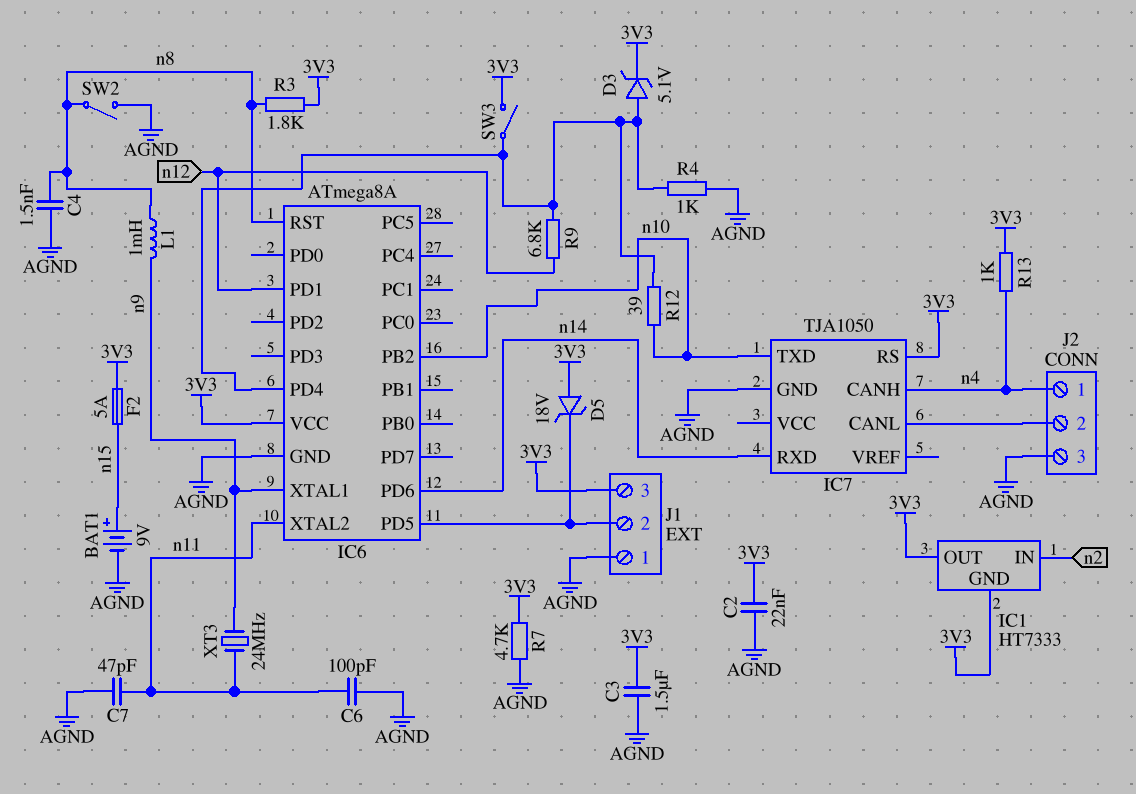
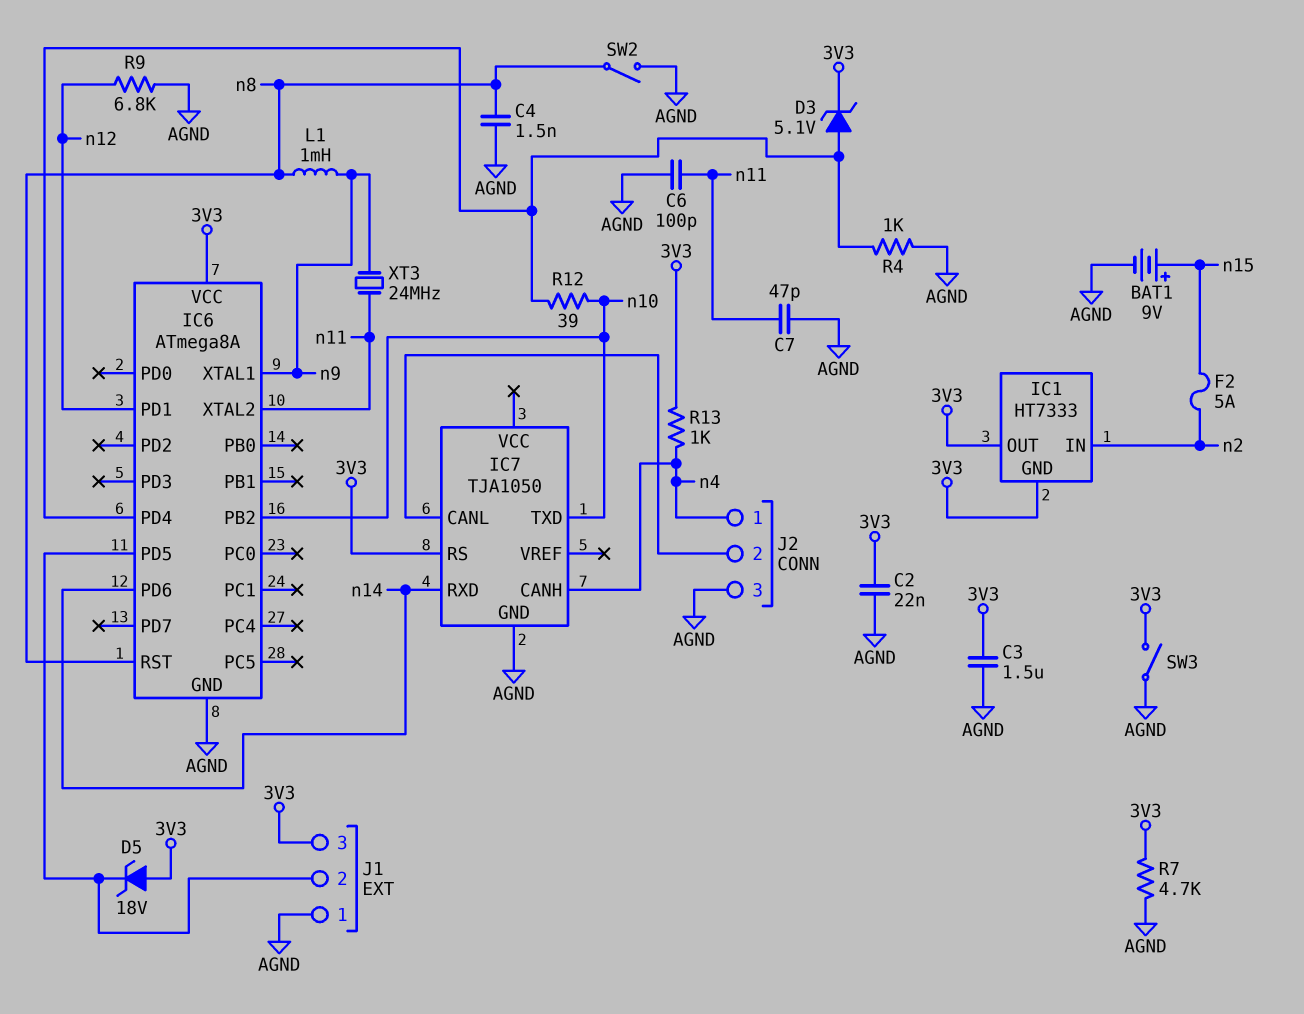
F2: 5A (3V3, n15) -> 5A (n2, n15)
R3: 1.8k (3V3, n8) -> none
R9: 6.8k (IC6/PD4, n12) -> 6.8k (AGND, n12)
SW3: switch (3V3, IC6/PD4) -> switch (3V3, AGND)

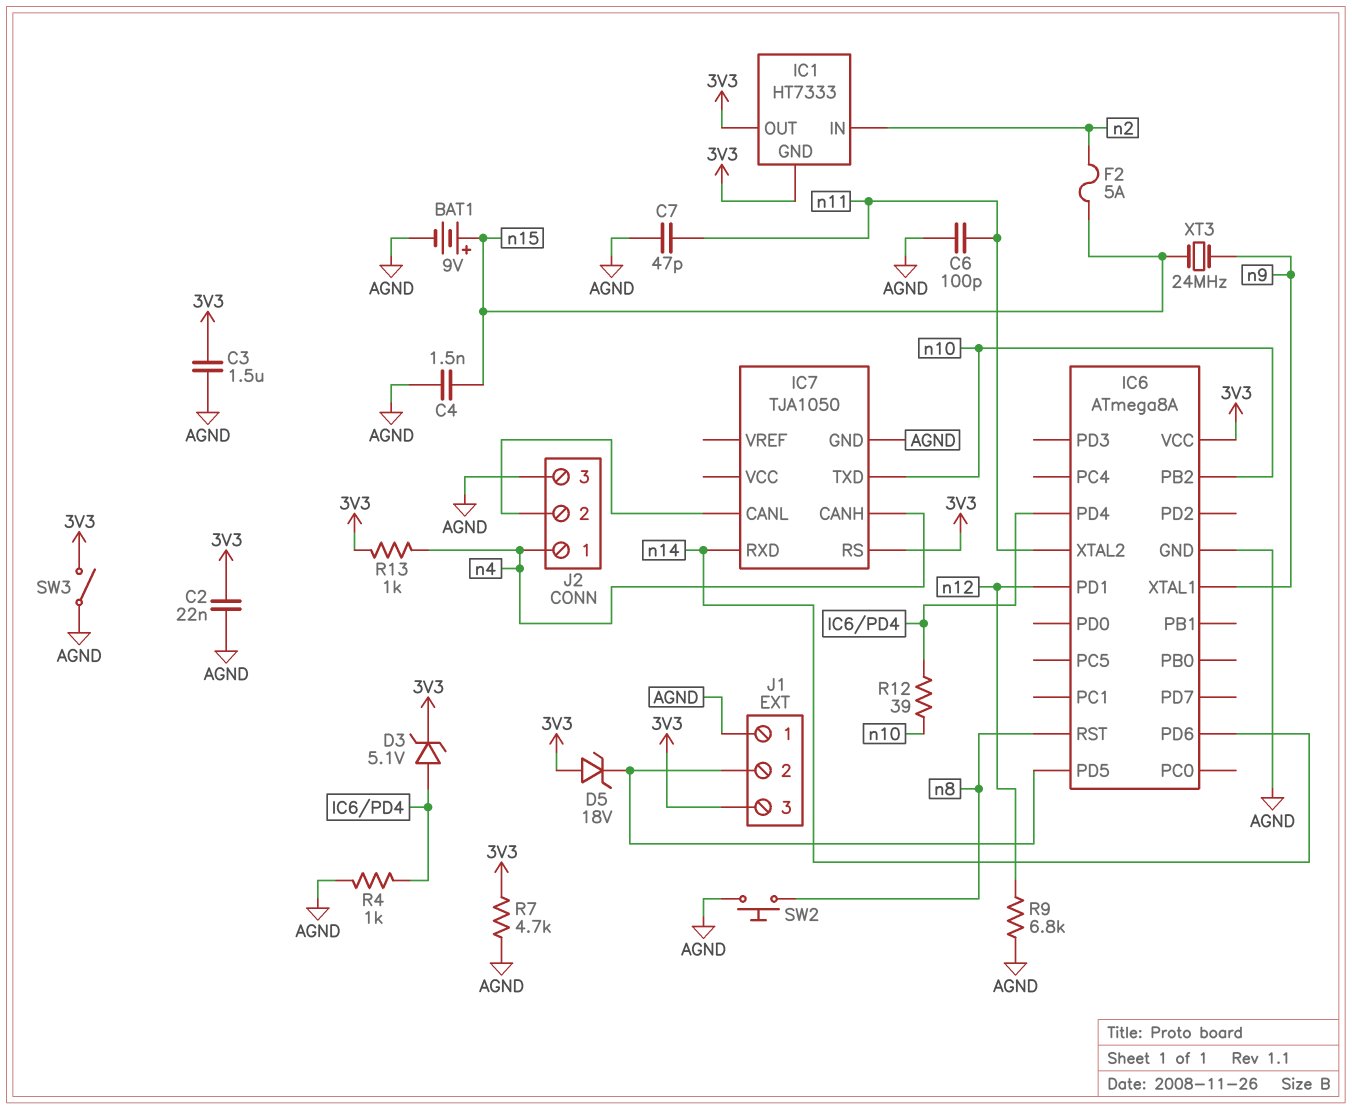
C4: 1.5nF (AGND, n8) -> 1.5nF (AGND, n15)
L1: 1mH (n8, n9) -> none
SW2: switch (AGND, n8) -> button (AGND, n8)
XT3: 24MHz (n9, n11) -> 24MHz (n9, n15)

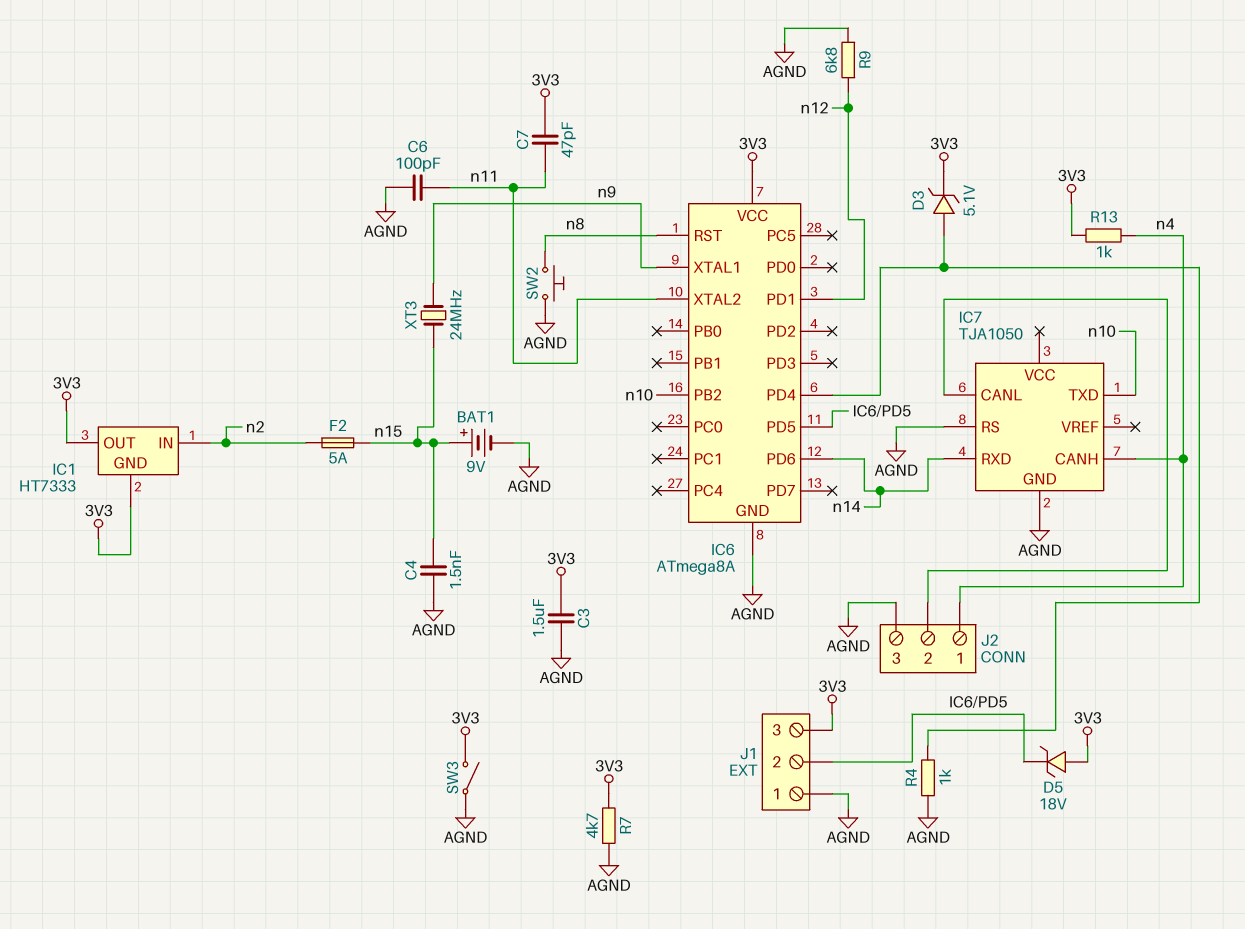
C2: 22nF (3V3, AGND) -> none
C7: 47pF (AGND, n11) -> 47pF (3V3, n11)
IC7 pin RS: 3V3 -> AGND
R12: 39 (IC6/PD4, n10) -> none

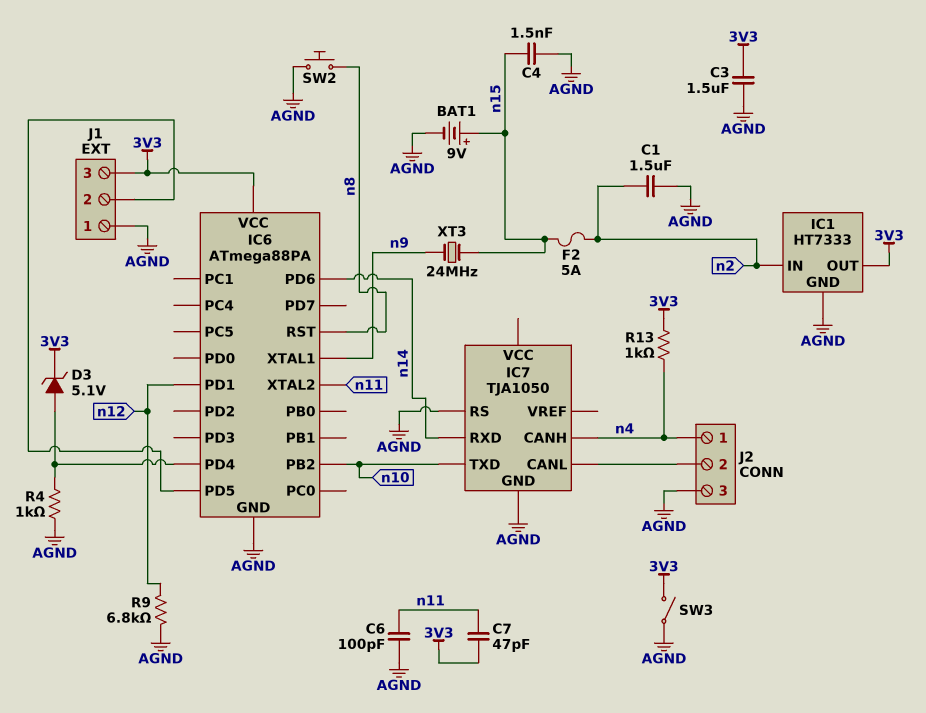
C1: none -> 1.5uF (AGND, n2)
D5: zener 18V (A 3V3, K IC6/PD5) -> none
IC1 pin GND: 3V3 -> AGND
IC6: ATmega8A -> ATmega88PA
R7: 4.7k (3V3, AGND) -> none

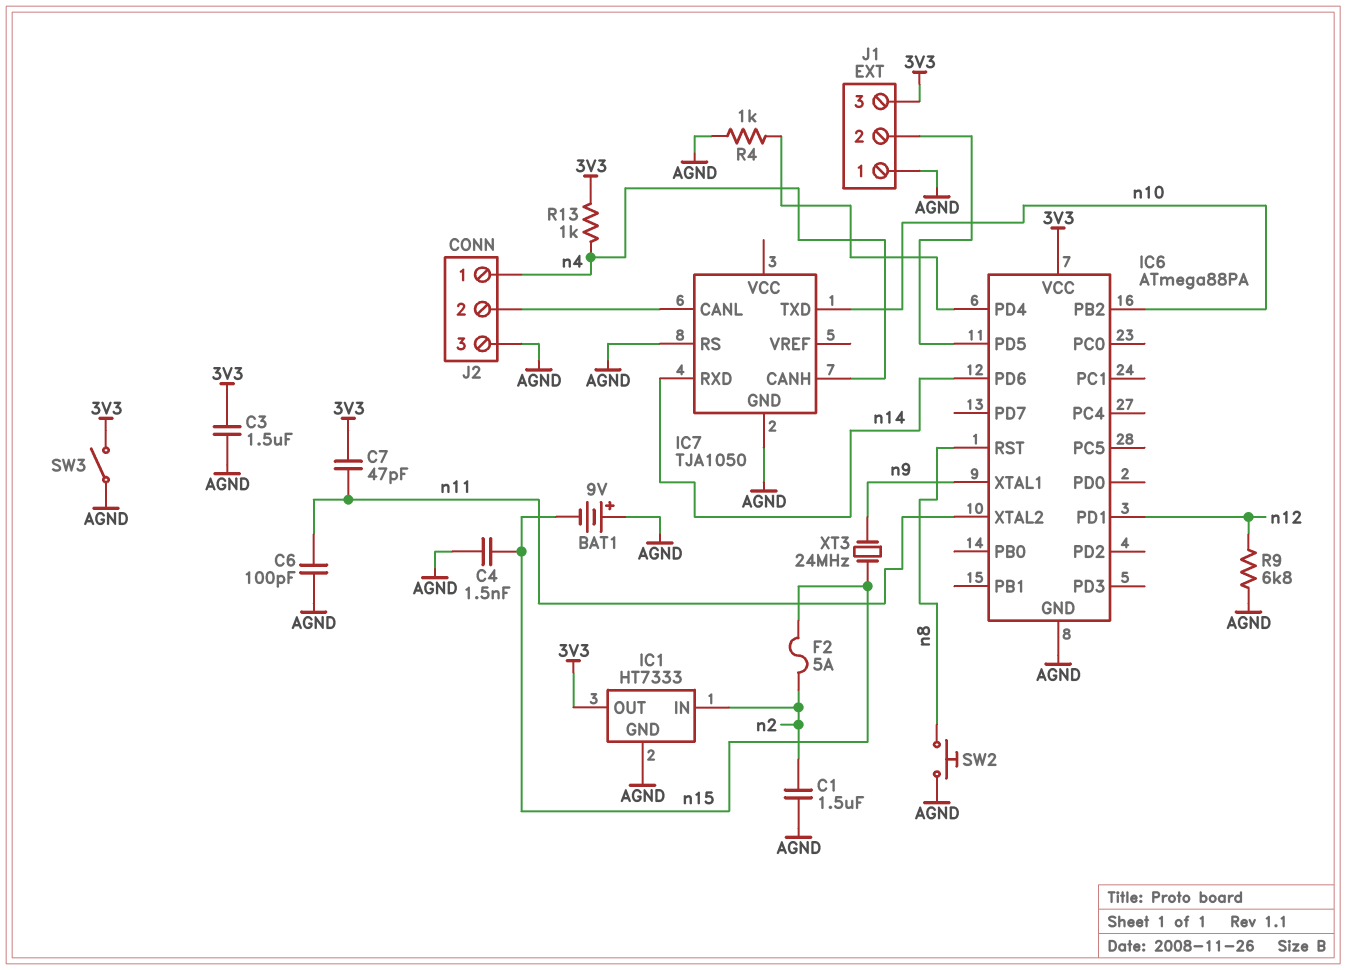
BAT1: 9V (plus n15, minus AGND) -> 9V (plus AGND, minus n15)
D3: zener 5.1V (A IC6/PD4, K 3V3) -> none

